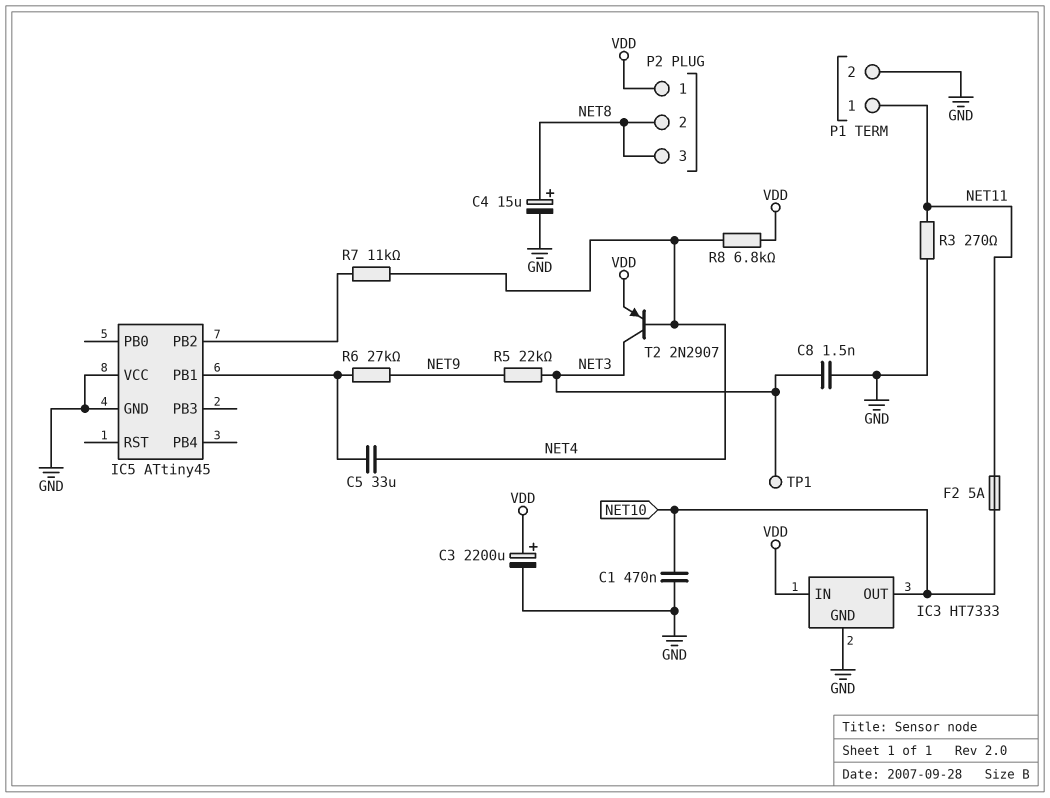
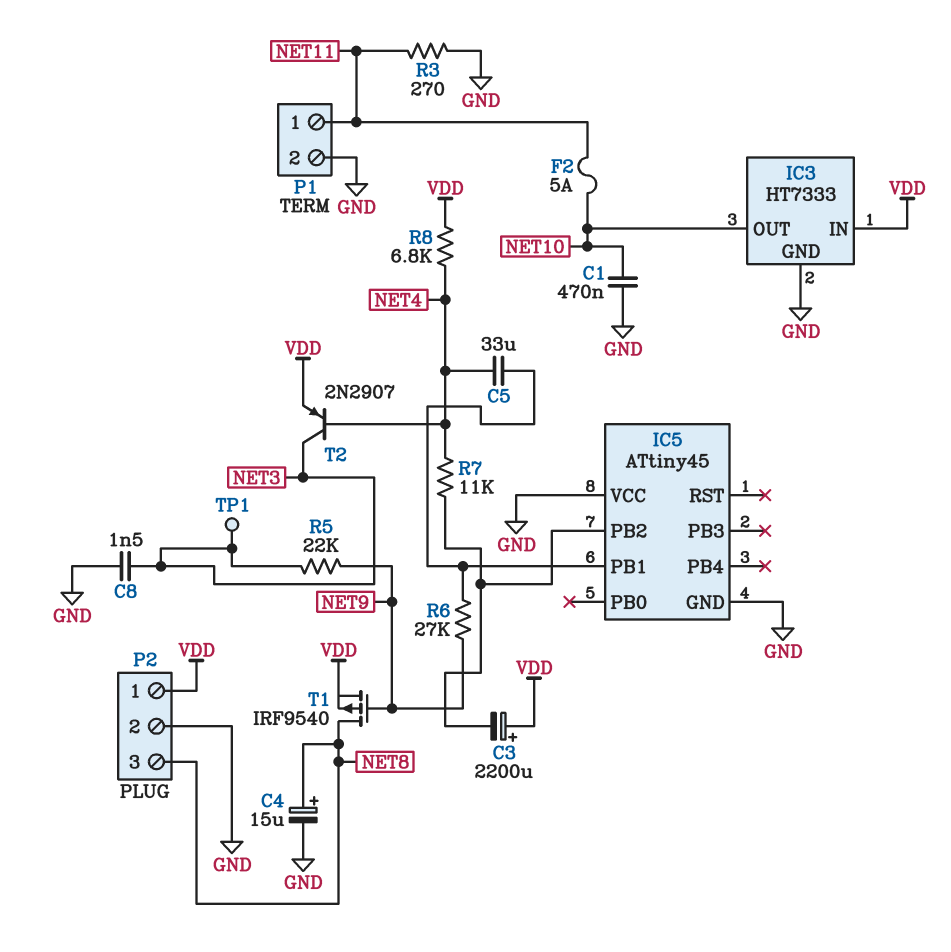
C3: 2200uF (plus VDD, minus GND) -> 2200uF (plus VDD, minus IC5/PB2)
P2 pin 2: NET8 -> GND
T1: none -> PMOS IRF9540 (G NET9, D NET8, S VDD)

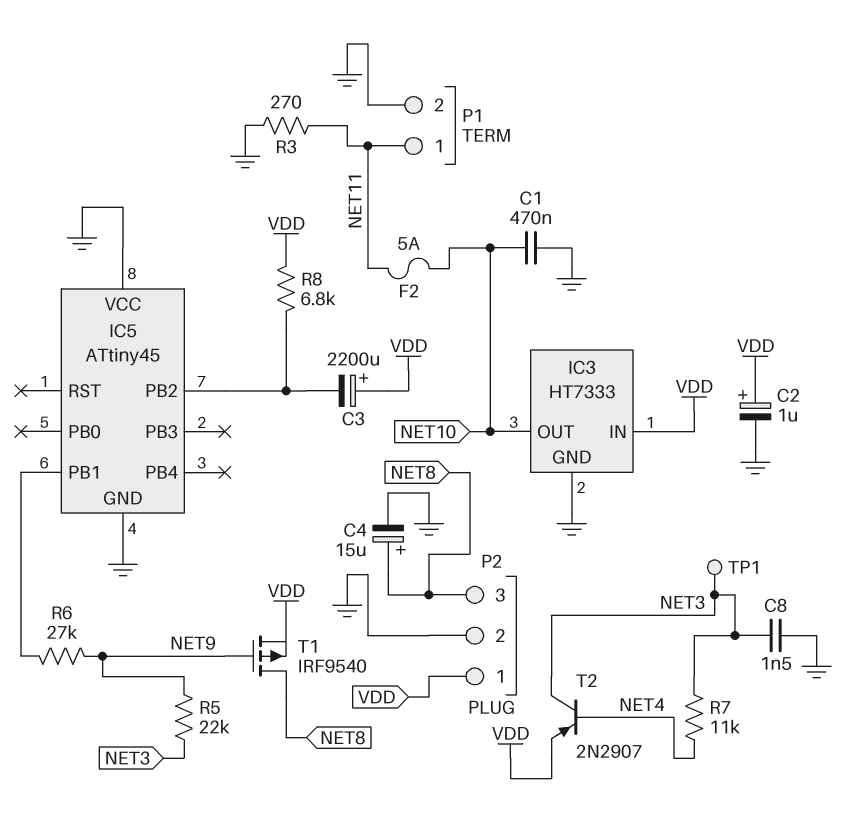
C2: none -> 1uF (plus VDD, minus GND)
C5: 33uF (IC5/PB1, NET4) -> none
R7: 11k (IC5/PB2, NET4) -> 11k (NET3, NET4)
R8: 6.8k (NET4, VDD) -> 6.8k (IC5/PB2, VDD)

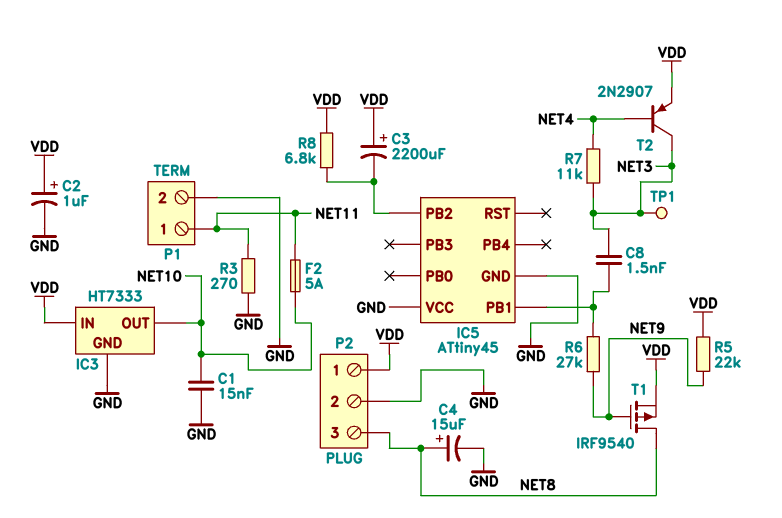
C1: 470nF (GND, NET10) -> 15nF (GND, NET10)
C8: 1.5nF (GND, NET3) -> 1.5nF (IC5/PB1, NET3)
R5: 22k (NET3, NET9) -> 22k (NET9, VDD)

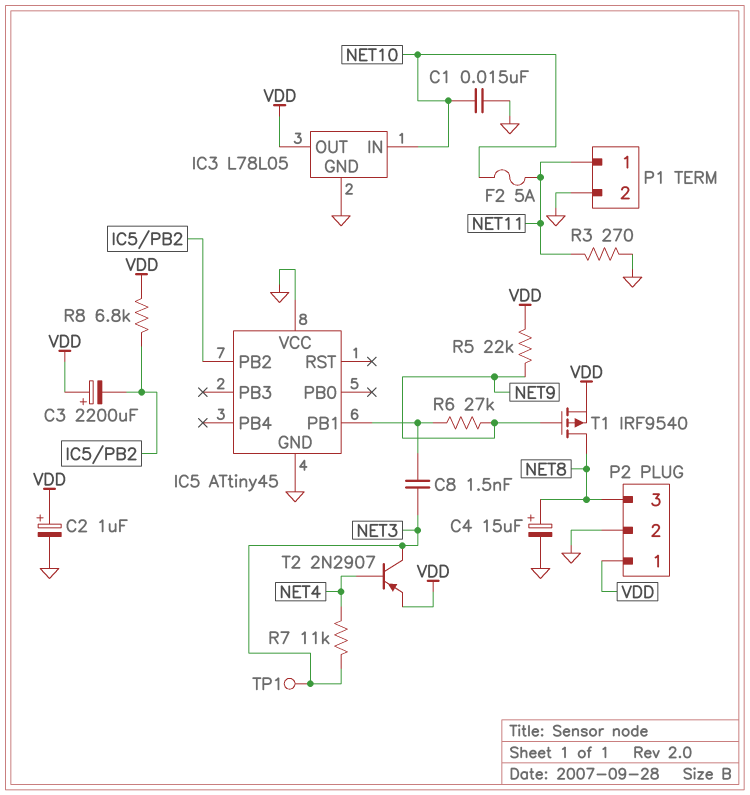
IC3: HT7333 -> L78L05
IC3 pin IN: VDD -> NET10
IC3 pin OUT: NET10 -> VDD

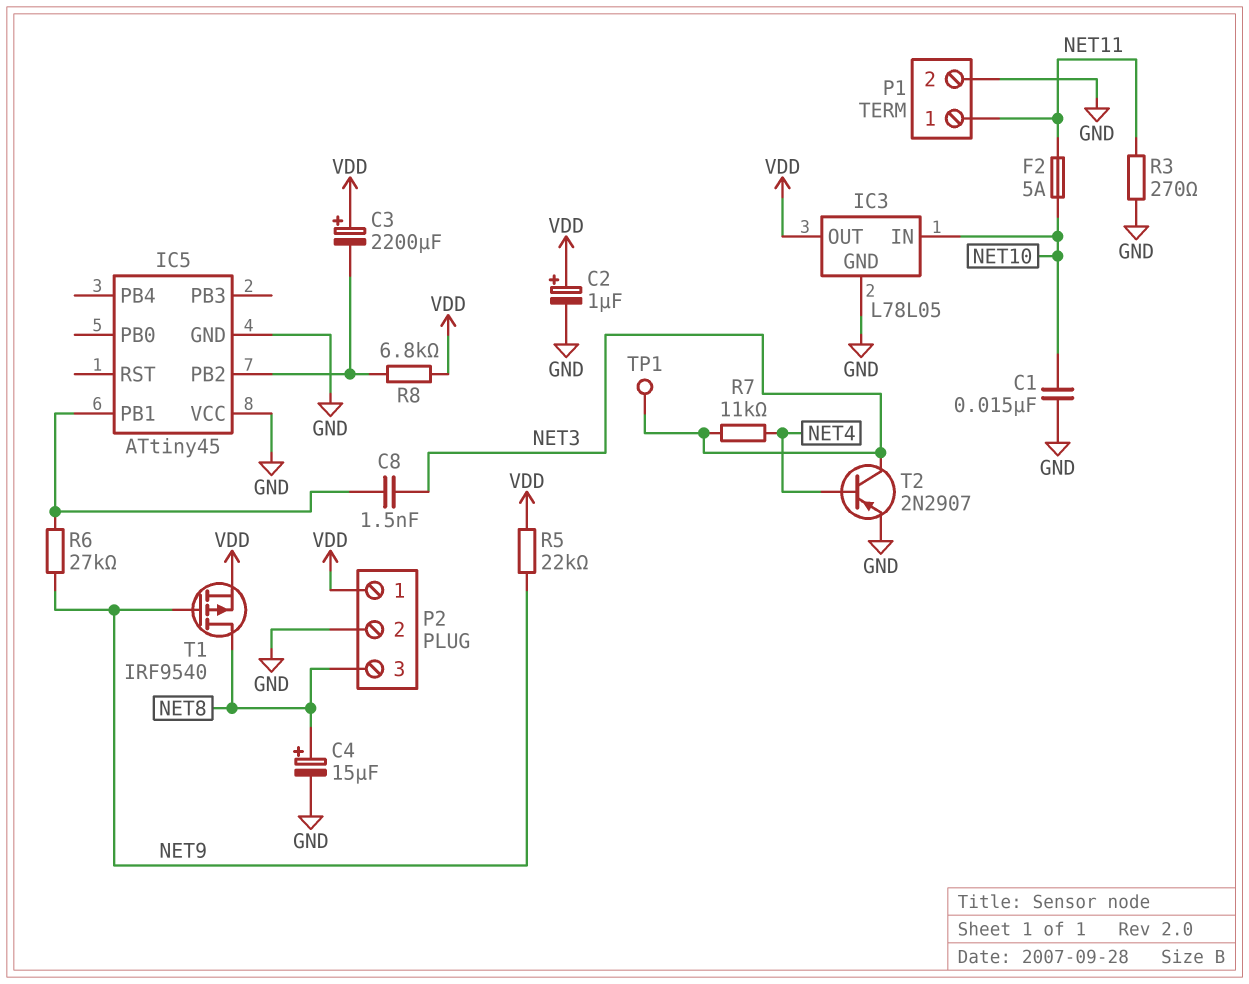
T2: PNP 2N2907 (B NET4, C NET3, E VDD) -> PNP 2N2907 (B NET4, C NET3, E GND)

